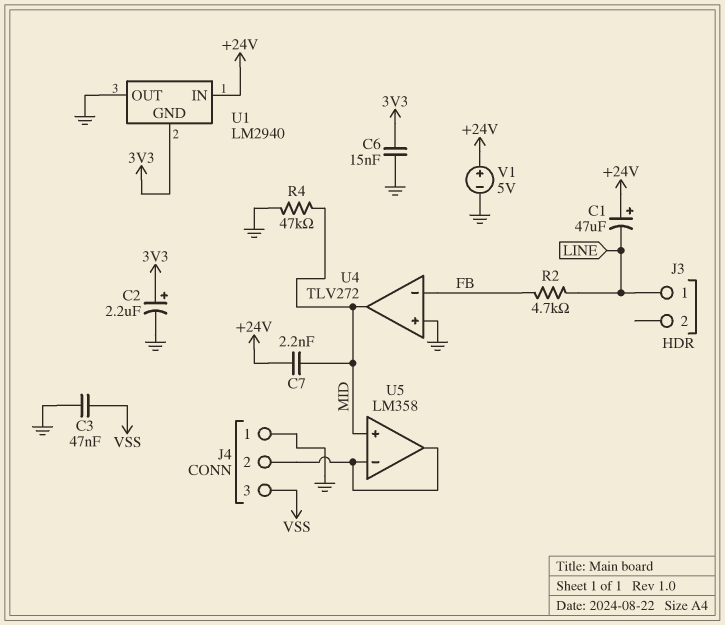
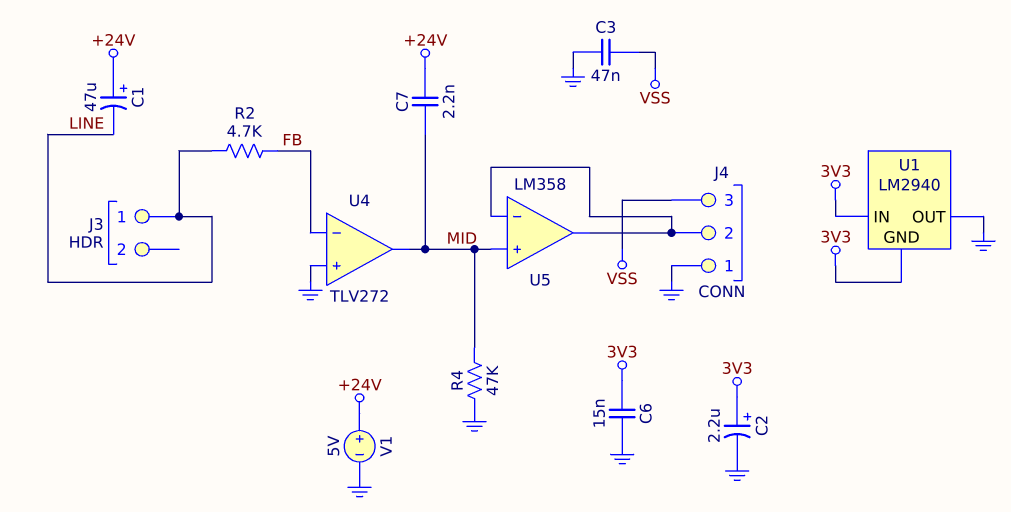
U1 pin IN: +24V -> 3V3

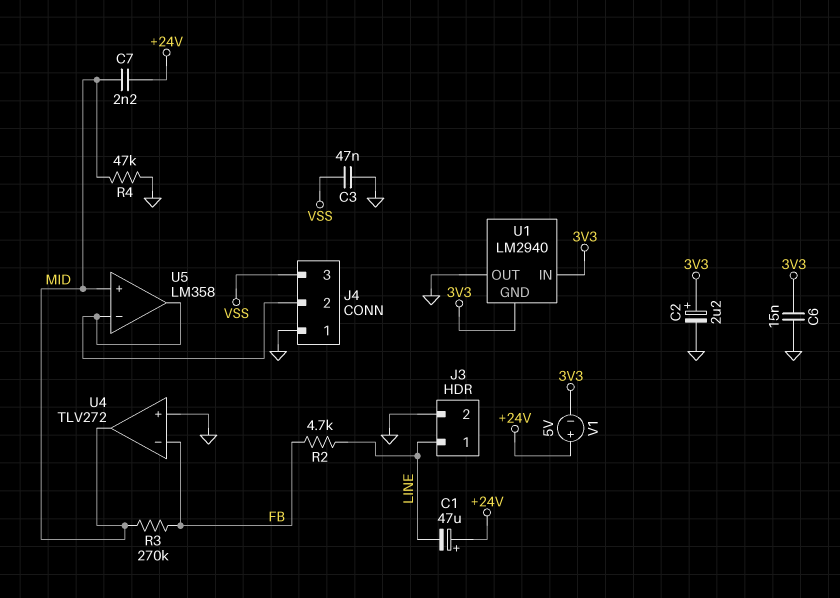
J3 pin 2: none -> GND
R3: none -> 270k (FB, MID)
V1: 5V (plus +24V, minus GND) -> 5V (plus +24V, minus 3V3)

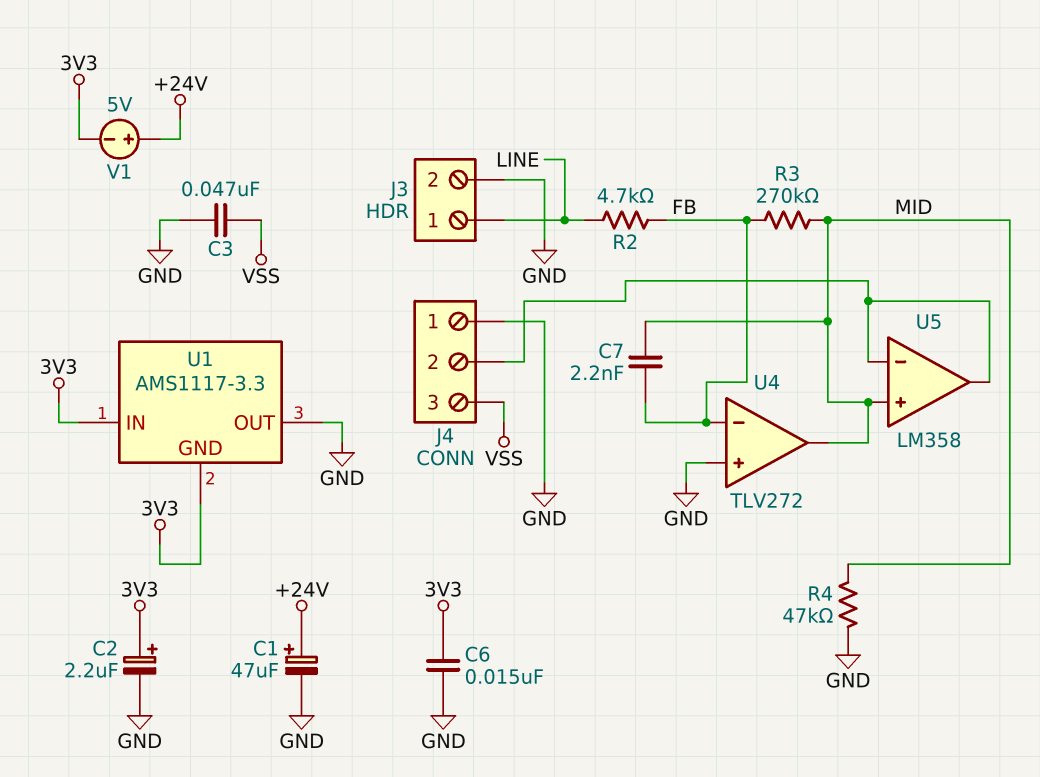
C1: 47uF (plus +24V, minus LINE) -> 47uF (plus +24V, minus GND)
C7: 2.2nF (+24V, MID) -> 2.2nF (FB, MID)
U1: LM2940 -> AMS1117-3.3

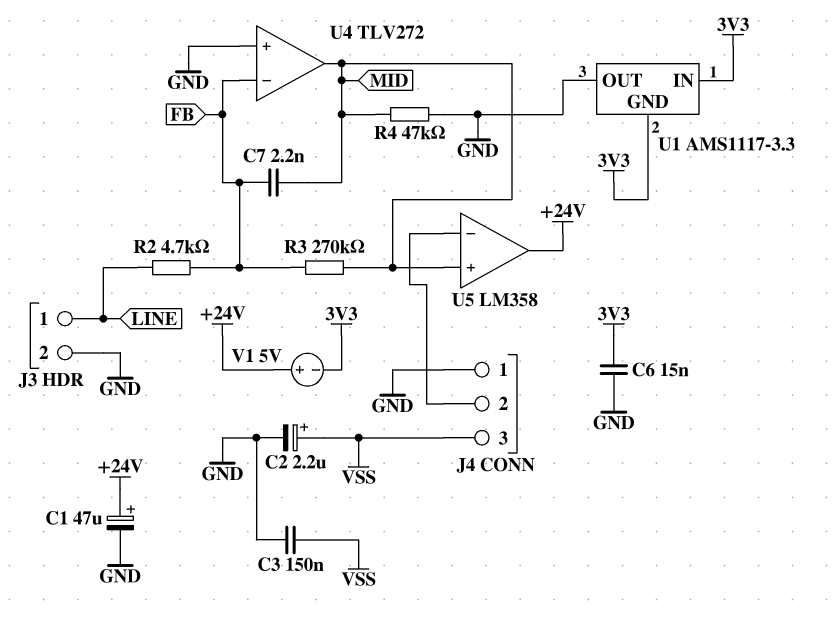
C2: 2.2uF (plus 3V3, minus GND) -> 2.2uF (plus VSS, minus GND)
C3: 47nF (GND, VSS) -> 150nF (GND, VSS)
U5 pin out: J4/2 -> +24V

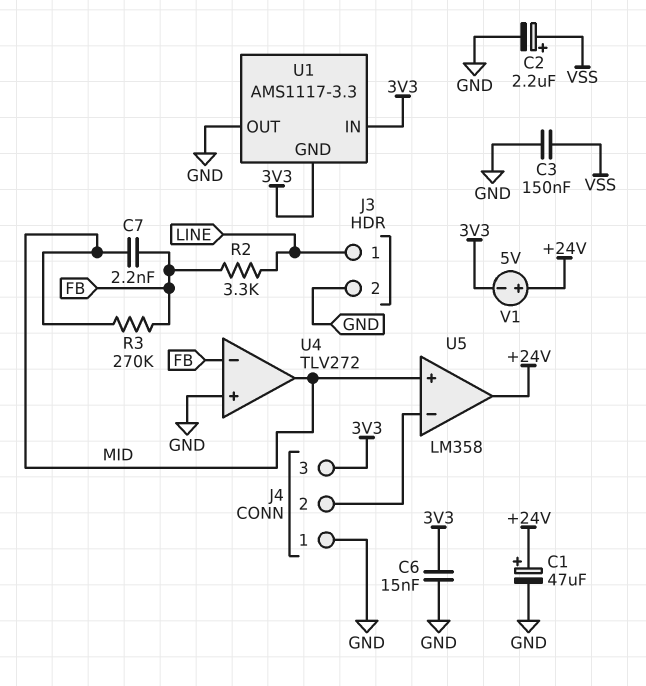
J4 pin 3: VSS -> 3V3
R2: 4.7k (FB, LINE) -> 3.3k (FB, LINE)
R4: 47k (GND, MID) -> none

